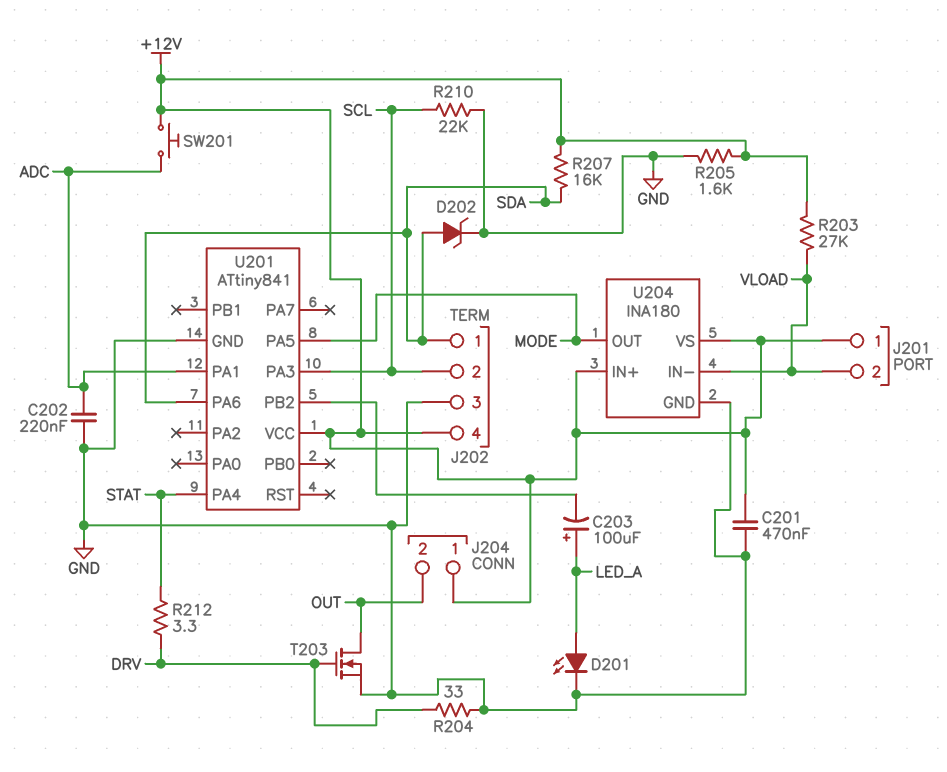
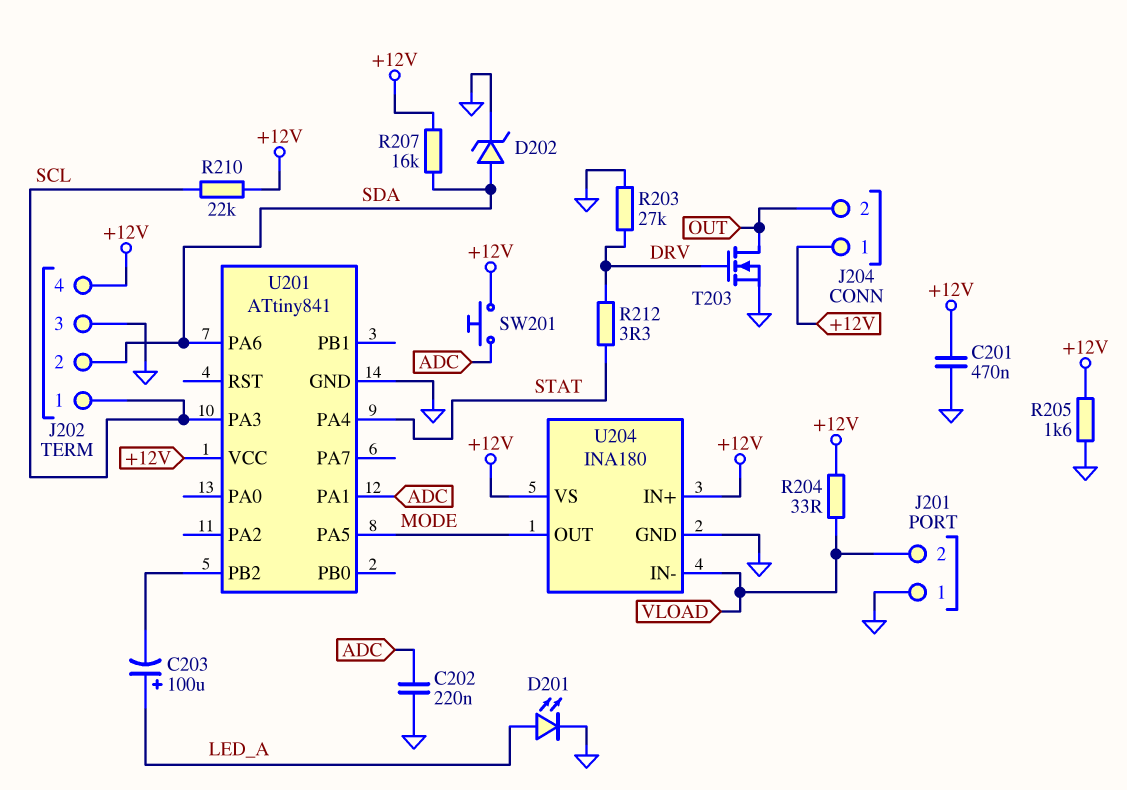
J201 pin 1: +12V -> GND
J202 pin 1: SDA -> SCL
J202 pin 2: SCL -> SDA
R203: 27k (+12V, VLOAD) -> 27k (DRV, GND)
R204: 33 (DRV, GND) -> 33 (+12V, VLOAD)
R210: 22k (GND, SCL) -> 22k (+12V, SCL)

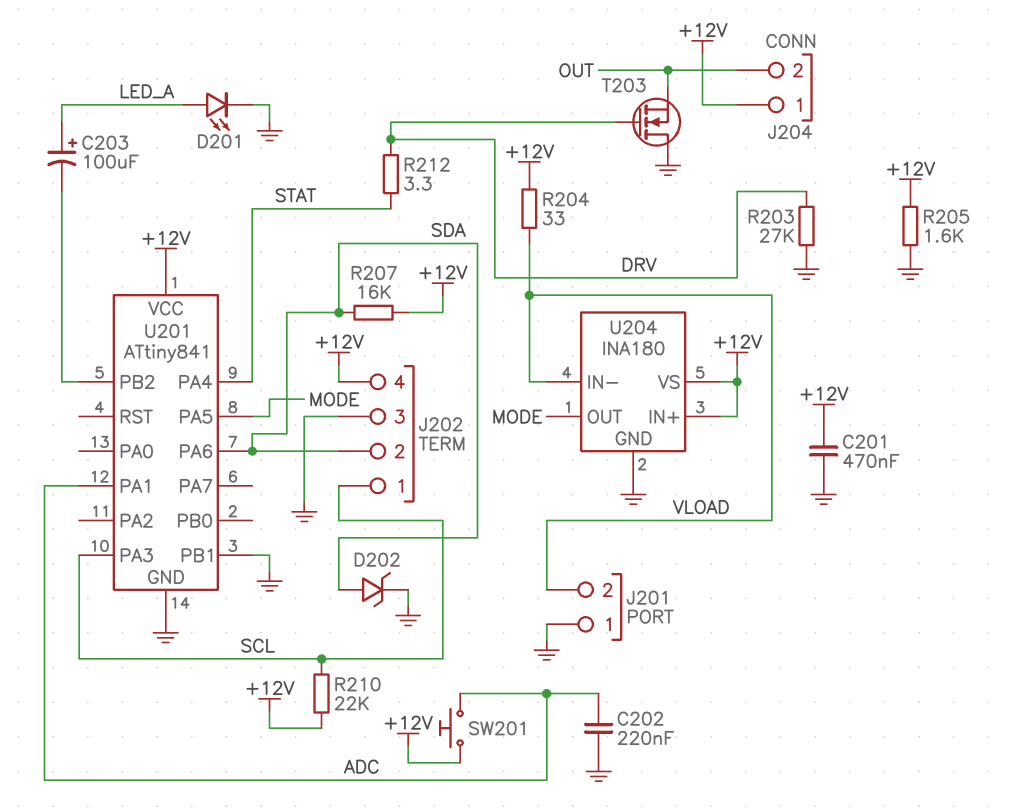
T203: NMOS (G DRV, D OUT, S GND) -> NMOS (G DRV, D GND, S OUT)
U201 pin PB1: none -> GND

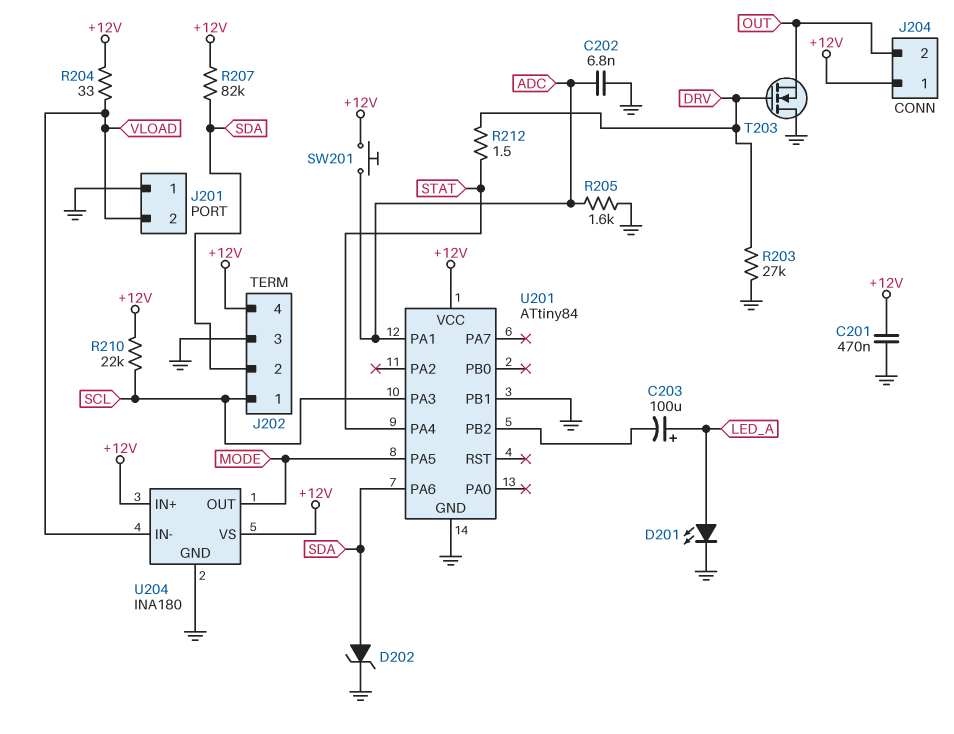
C202: 220nF (ADC, GND) -> 6.8nF (ADC, GND)
R205: 1.6k (+12V, GND) -> 1.6k (ADC, GND)
R207: 16k (+12V, SDA) -> 82k (+12V, SDA)
R212: 3.3 (DRV, STAT) -> 1.5 (DRV, STAT)
U201: ATtiny841 -> ATtiny84

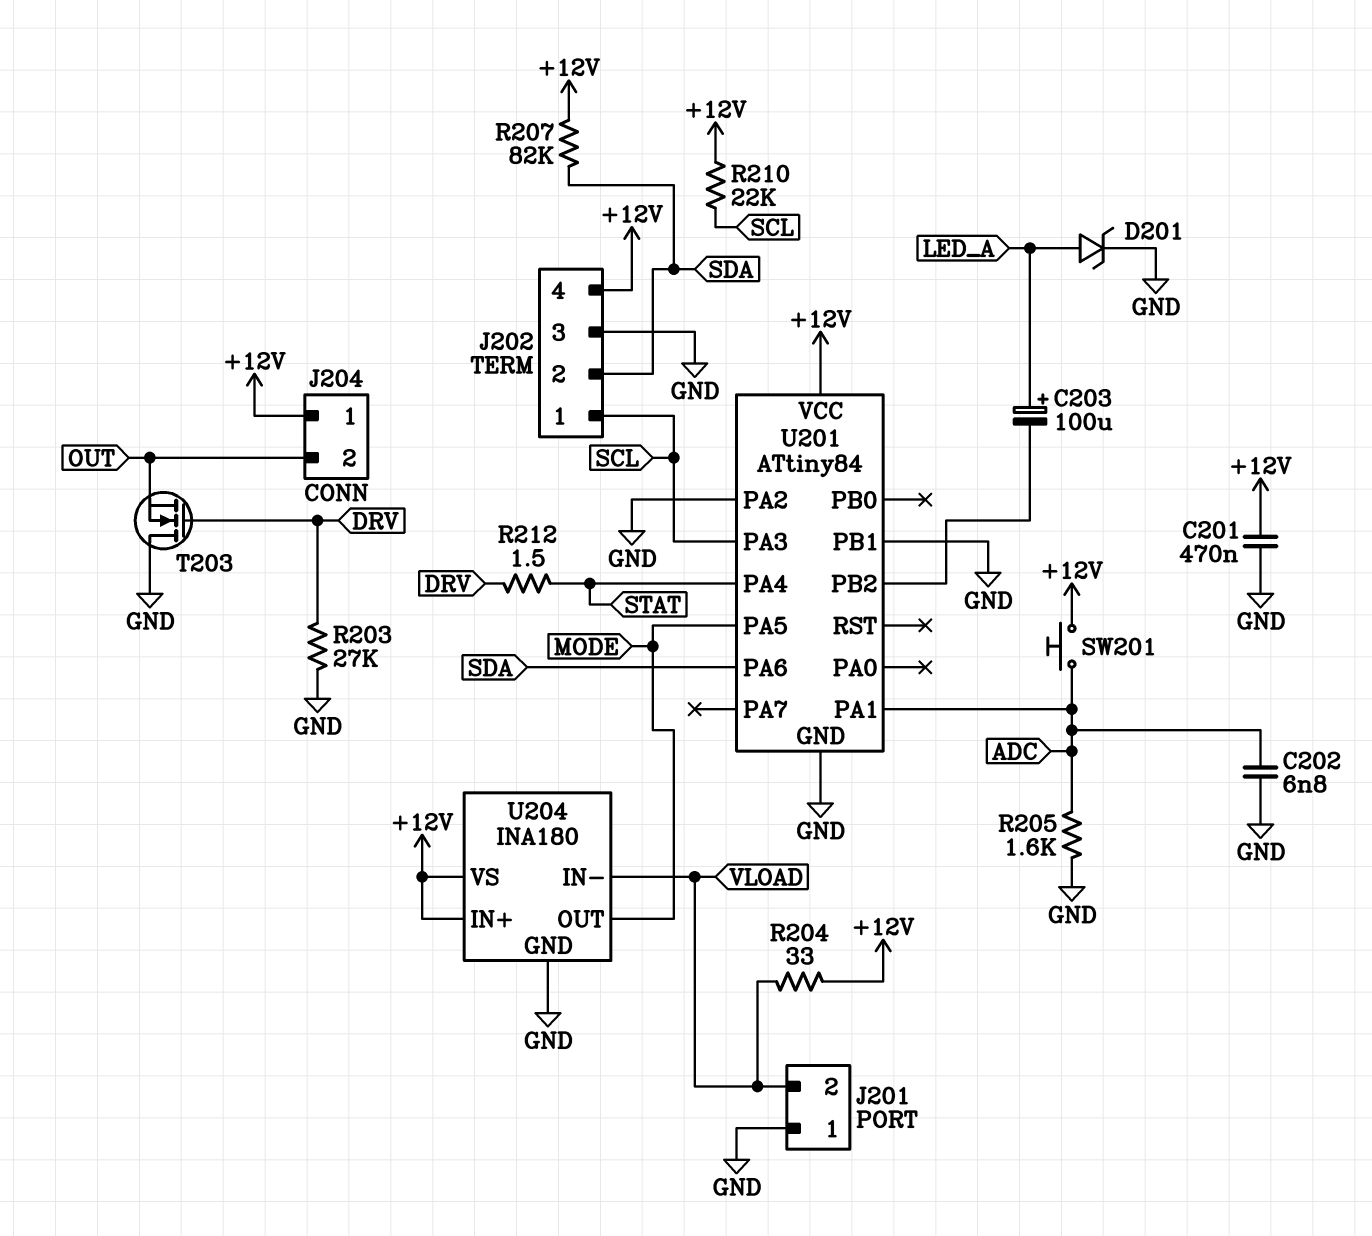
D201: LED (A LED_A, K GND) -> zener (A LED_A, K GND)
D202: zener (A SDA, K GND) -> none
U201 pin PA2: none -> GND

